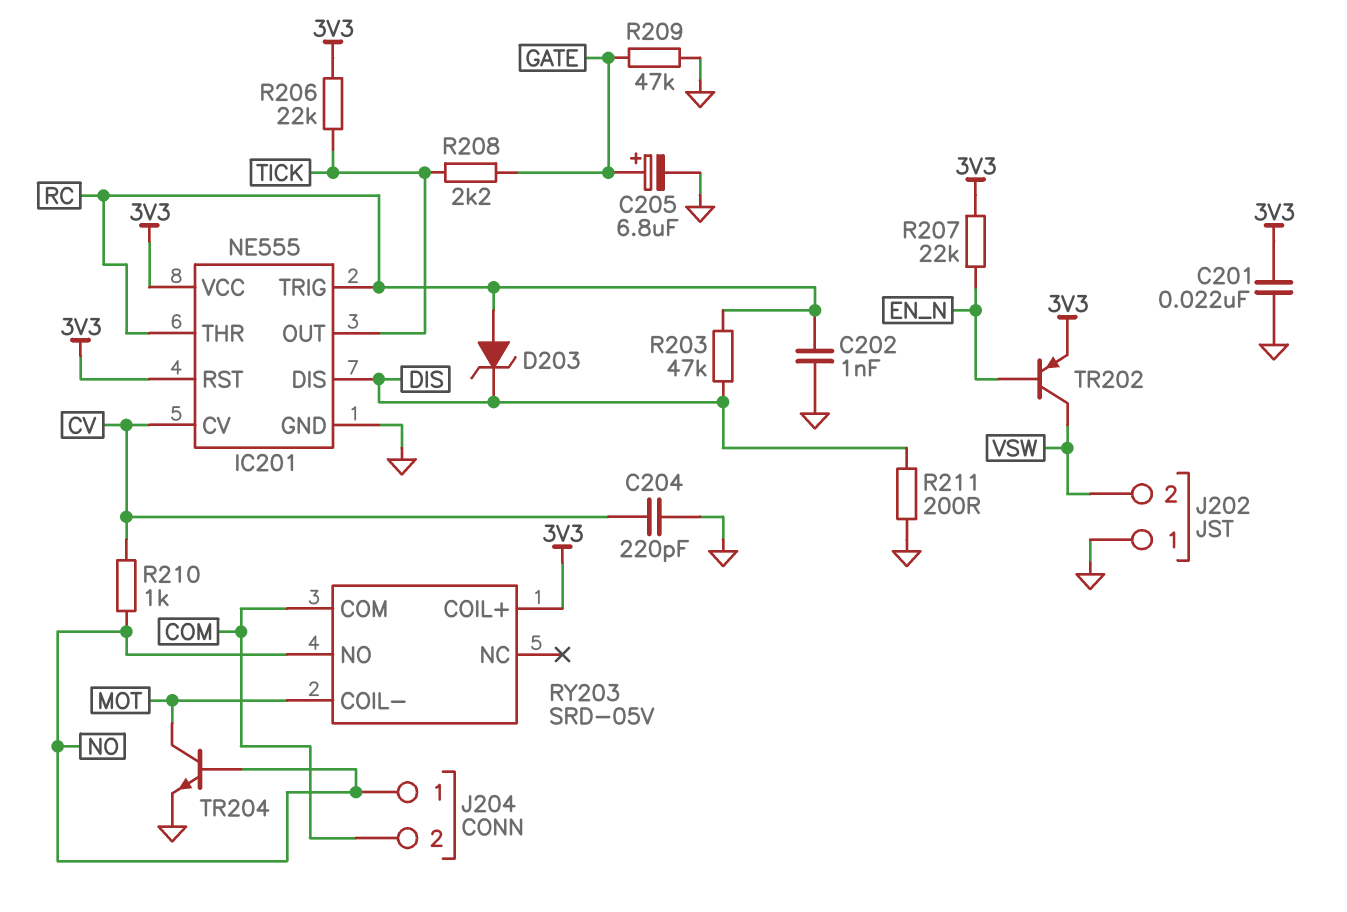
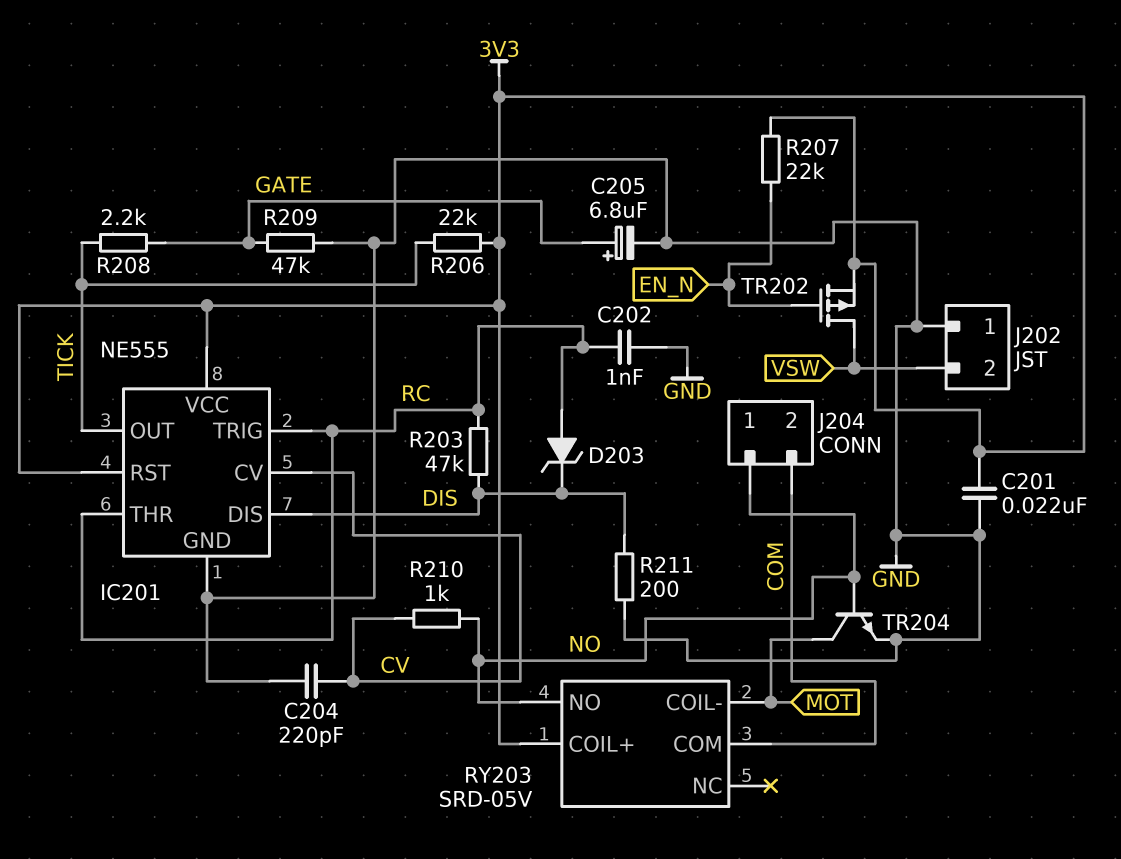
TR202: PNP (B EN_N, C VSW, E 3V3) -> PMOS (G EN_N, D VSW, S 3V3)

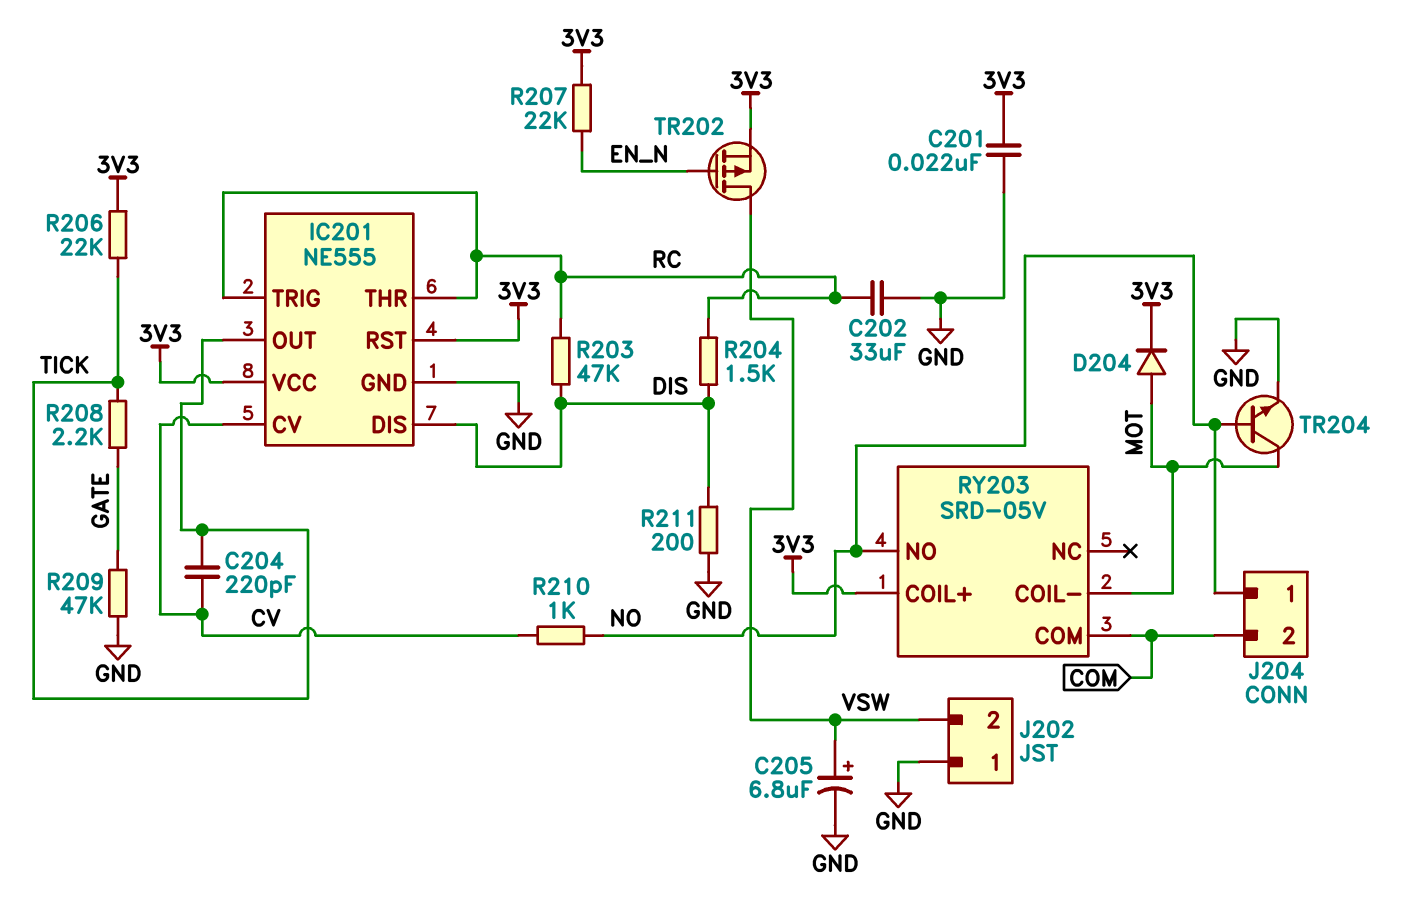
C202: 1nF (GND, RC) -> 33uF (GND, RC)
C204: 220pF (CV, GND) -> 220pF (CV, TICK)
C205: 6.8uF (plus GATE, minus GND) -> 6.8uF (plus VSW, minus GND)
D203: zener (A RC, K DIS) -> none
D204: none -> diode (A MOT, K 3V3)
R204: none -> 1.5k (DIS, RC)

